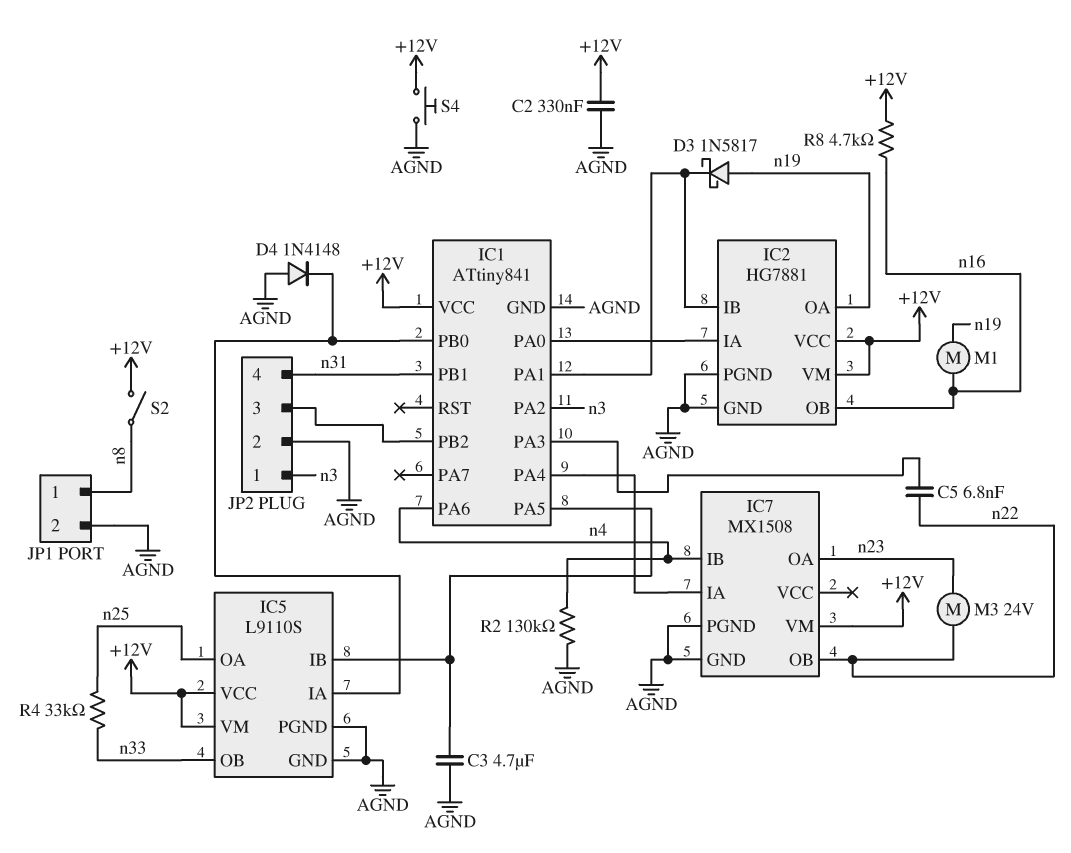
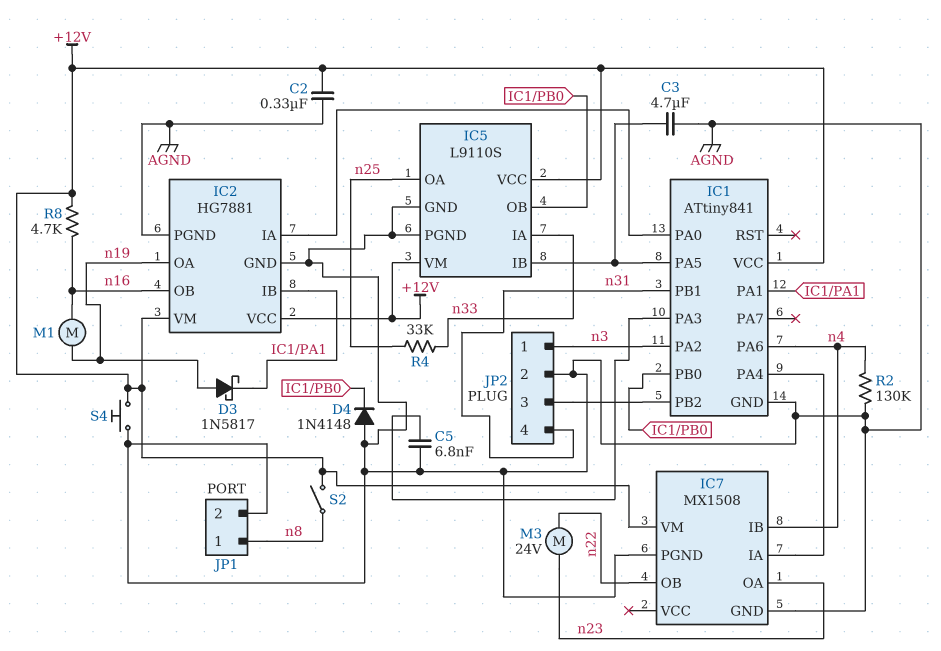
C5: 6.8nF (IC1/PA3, n22) -> 6.8nF (AGND, IC1/PA3)
IC5 pin IA: IC1/PB0 -> n33
IC5 pin OB: n33 -> IC1/PB0

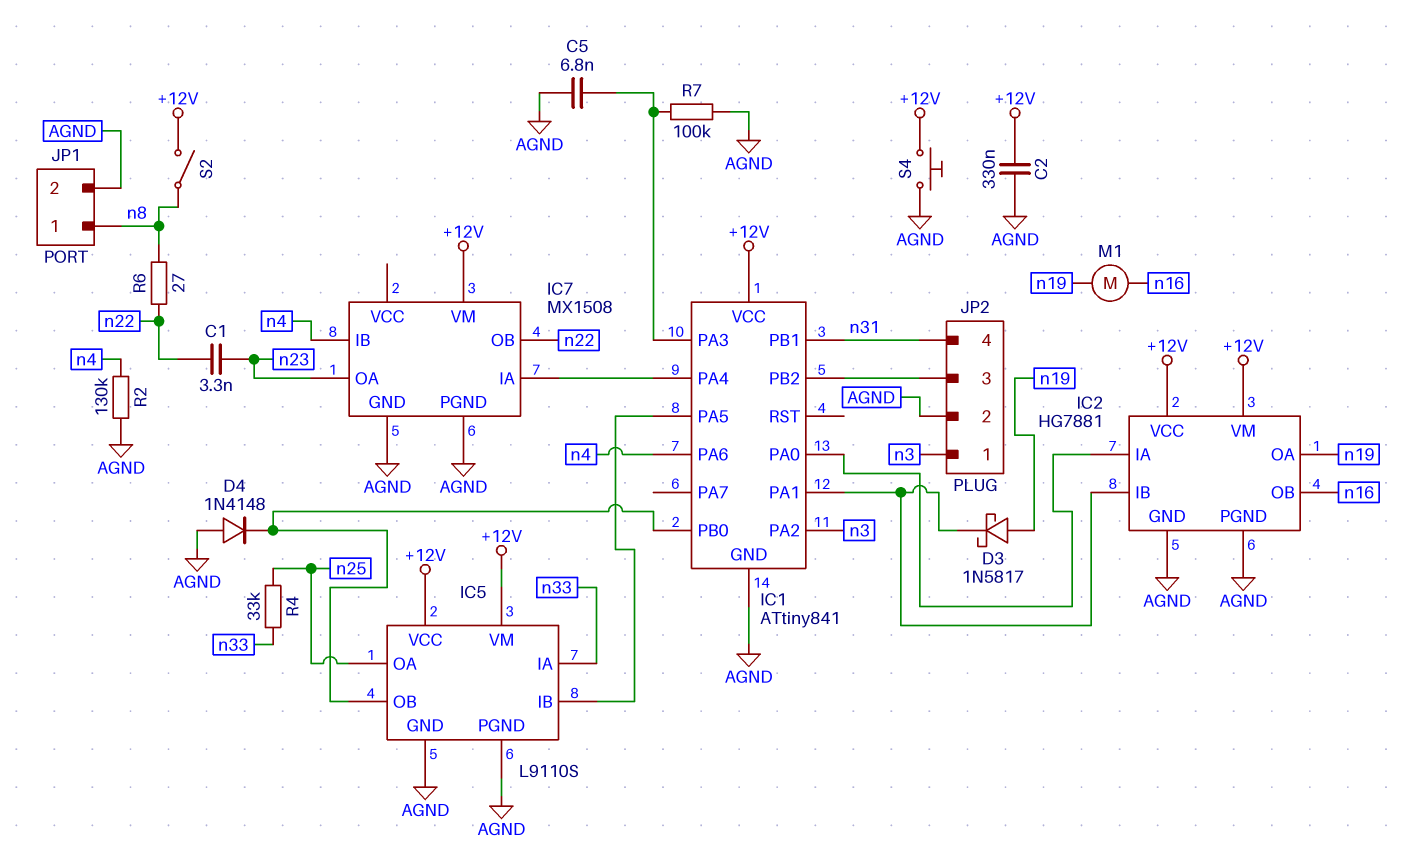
C1: none -> 3.3nF (n22, n23)
C3: 4.7uF (AGND, IC1/PA5) -> none
M3: motor 24V (n22, n23) -> none
R6: none -> 27 (n8, n22)
R7: none -> 100k (AGND, IC1/PA3)
R8: 4.7k (+12V, n16) -> none

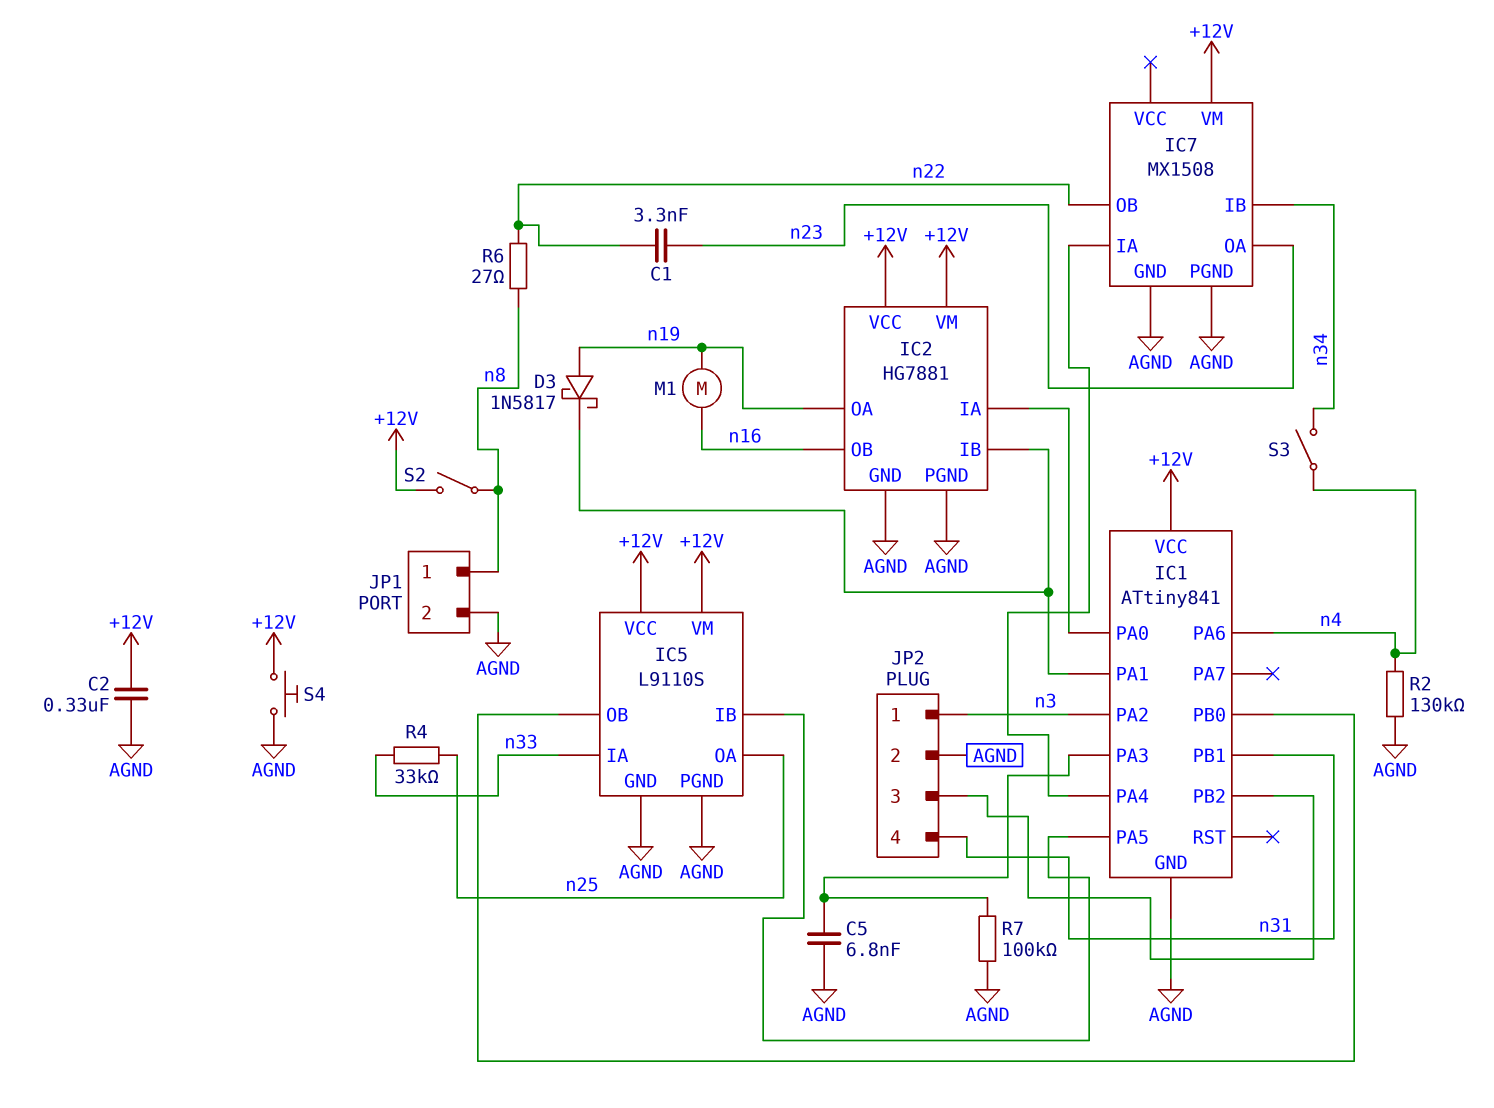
D4: diode 1N4148 (A AGND, K IC1/PB0) -> none
IC7 pin IB: n4 -> n34
S3: none -> switch (n4, n34)

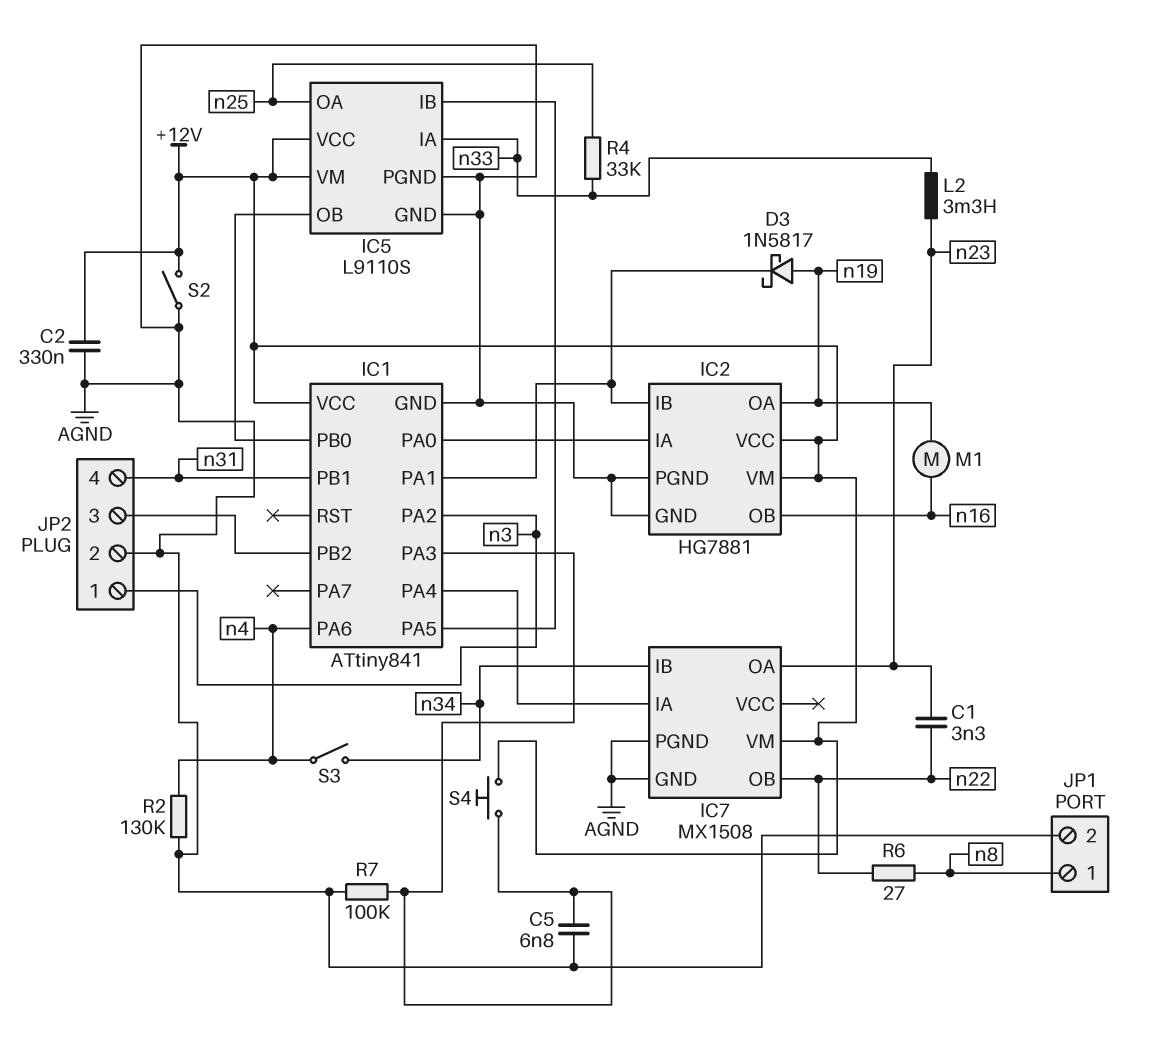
L2: none -> 3.3mH (n23, n33)
S2: switch (+12V, n8) -> switch (+12V, AGND)
S4: button (+12V, AGND) -> button (+12V, IC1/PA3)

